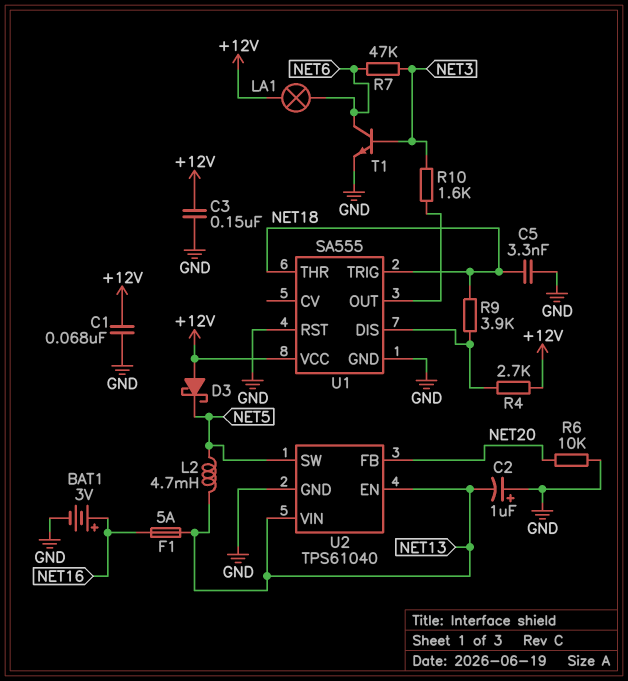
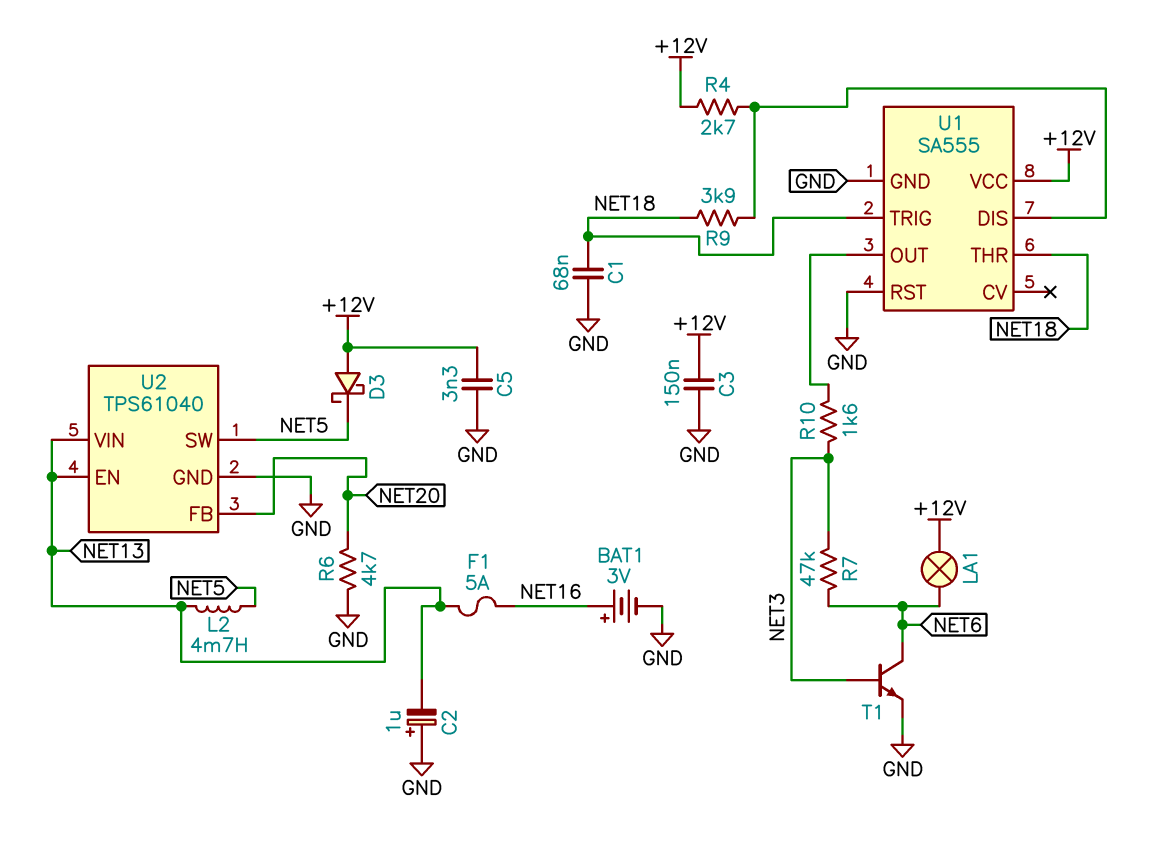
C1: 68nF (+12V, GND) -> 68nF (GND, NET18)
C5: 3.3nF (GND, NET18) -> 3.3nF (+12V, GND)
R6: 10k (GND, NET20) -> 4.7k (GND, NET20)

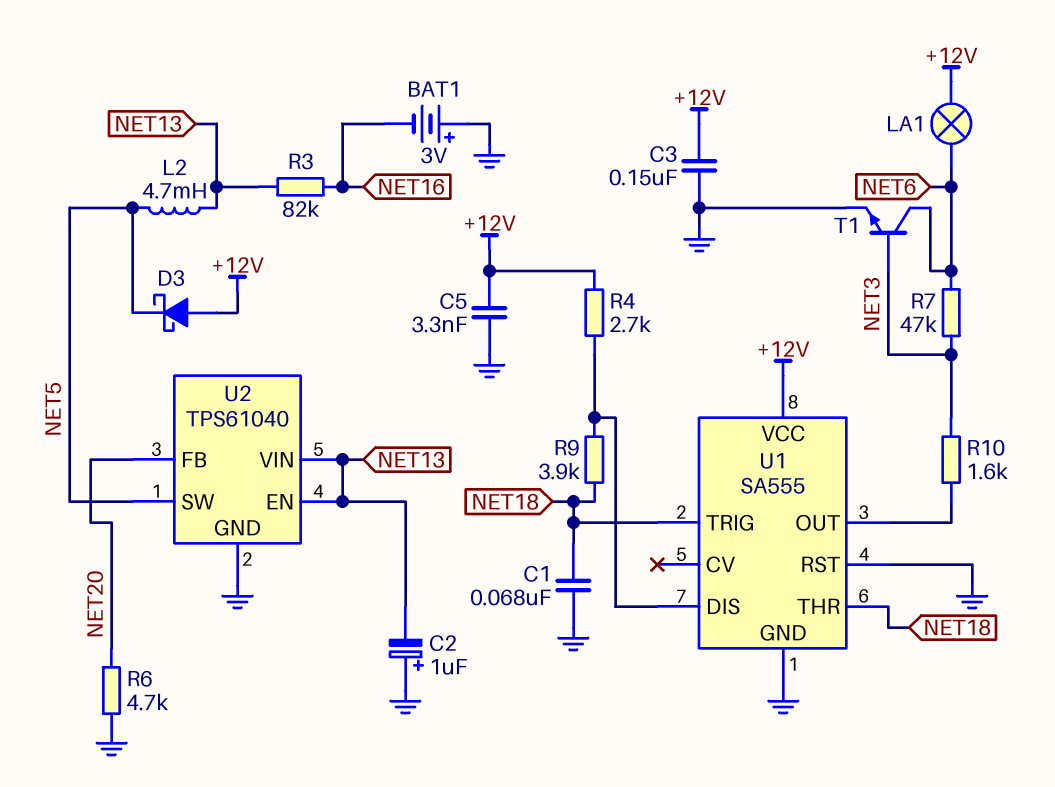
BAT1: 3V (plus NET16, minus GND) -> 3V (plus GND, minus NET16)
F1: 5A (NET13, NET16) -> none
R3: none -> 82k (NET13, NET16)

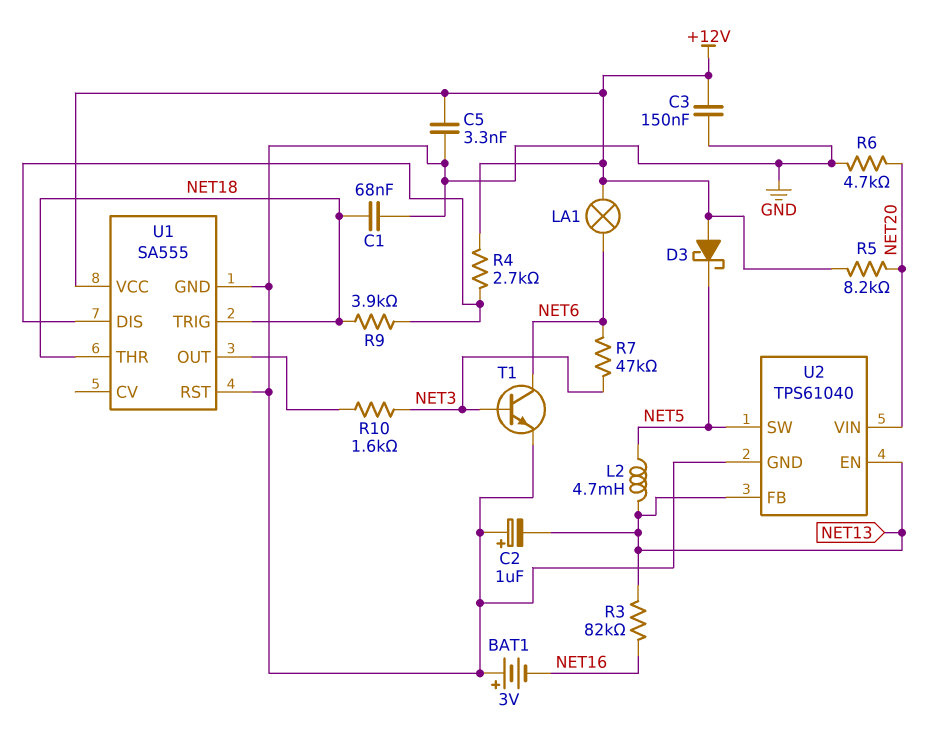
R5: none -> 8.2k (+12V, NET20)
U2 pin FB: NET20 -> NET13
U2 pin VIN: NET13 -> NET20

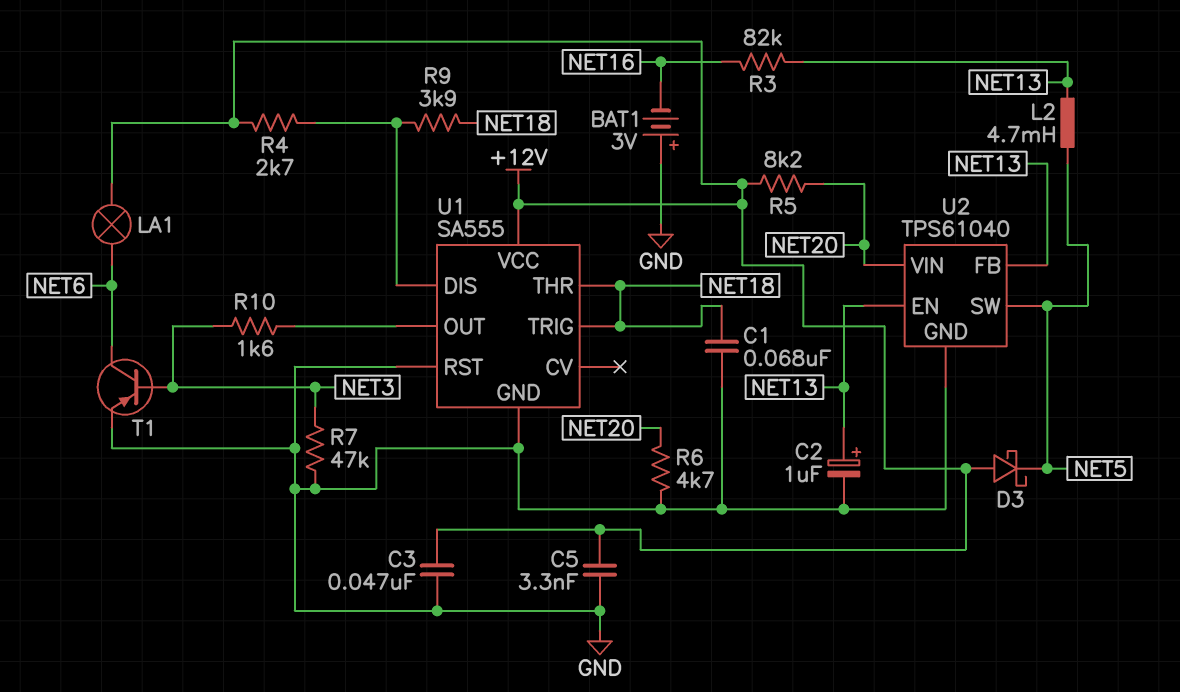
C2: 1uF (plus GND, minus NET13) -> 1uF (plus NET13, minus GND)
C3: 150nF (+12V, GND) -> 47nF (+12V, GND)
R7: 47k (NET3, NET6) -> 47k (GND, NET3)
T1: NPN (B NET3, C NET6, E GND) -> PNP (B NET3, C NET6, E GND)

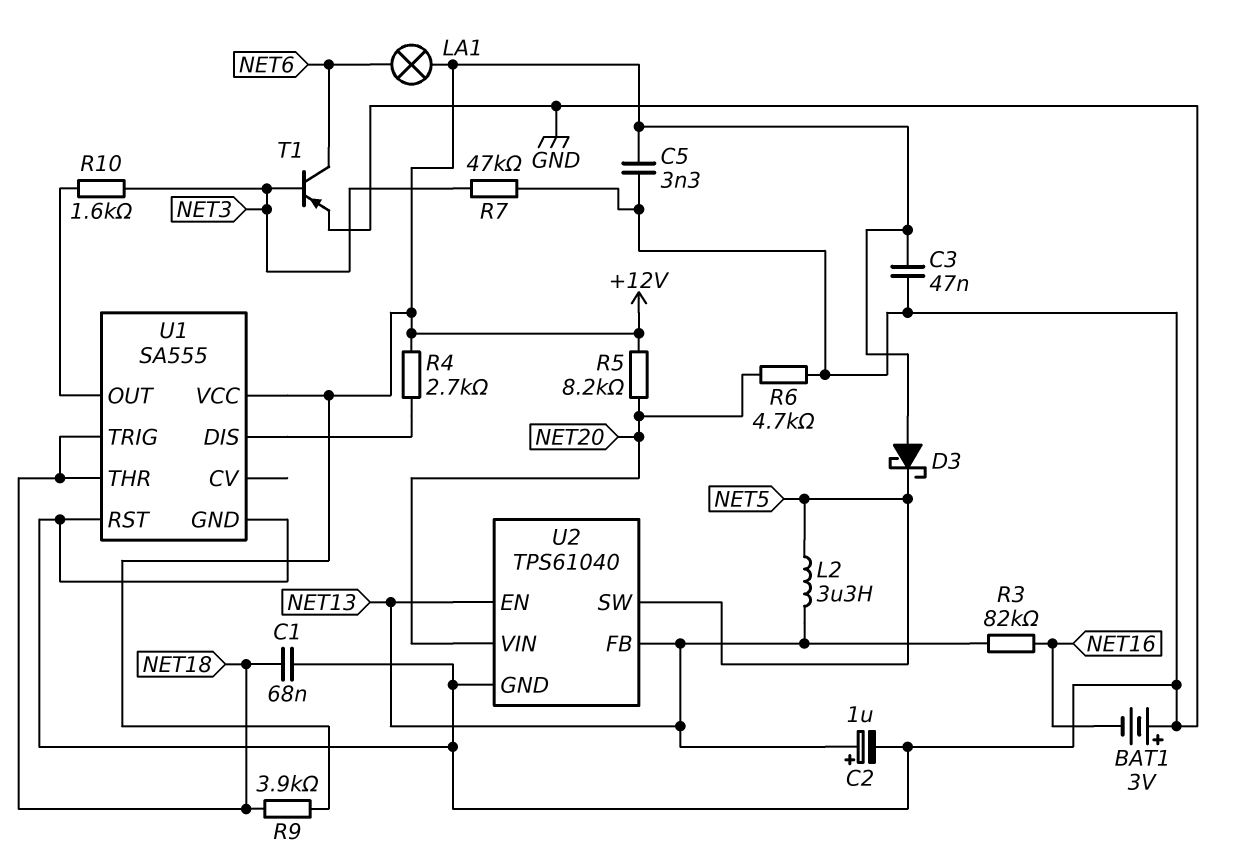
L2: 4.7mH (NET5, NET13) -> 3.3uH (NET5, NET13)
R9: 3.9k (NET18, U1/DIS) -> 3.9k (+12V, NET18)

